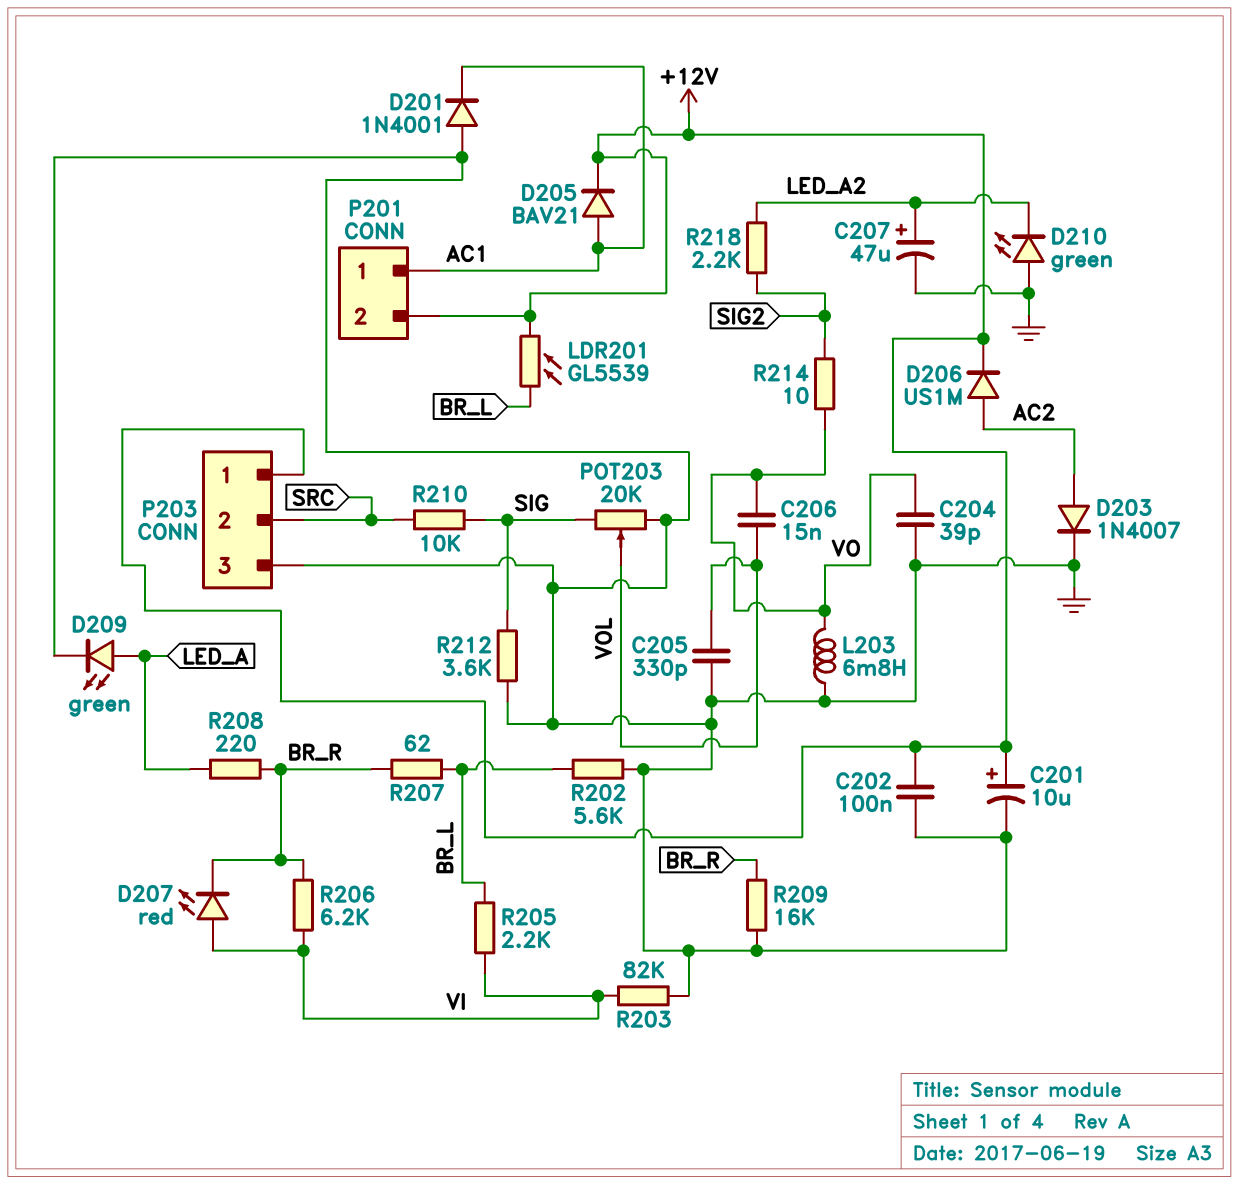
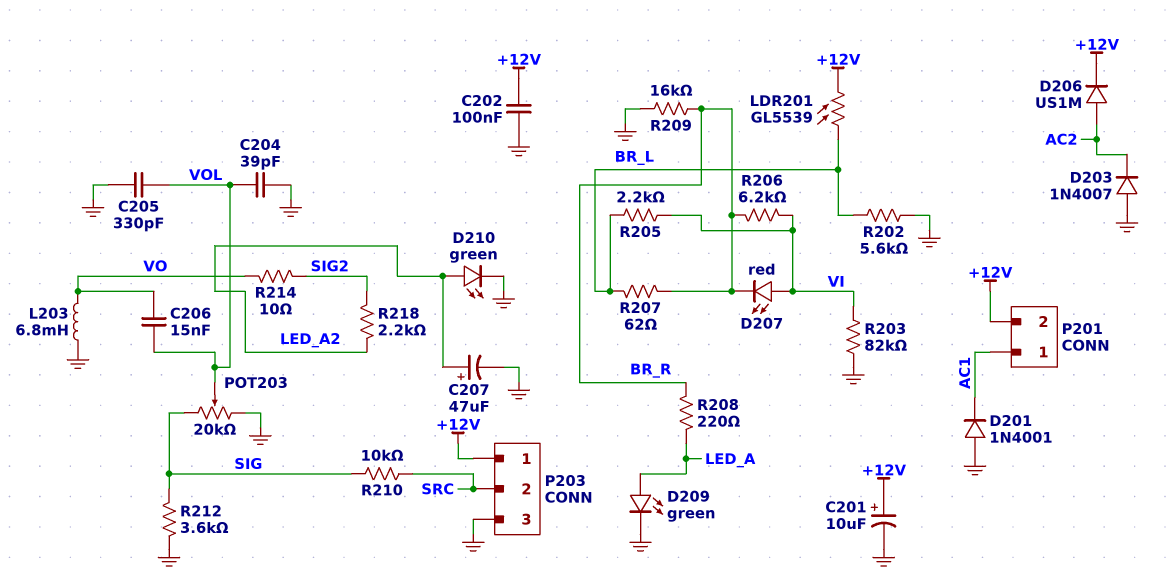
C204: 39pF (GND, VO) -> 39pF (GND, VOL)
D203: diode 1N4007 (A AC2, K GND) -> diode 1N4007 (A GND, K AC2)
D205: diode BAV21 (A AC1, K +12V) -> none
D210: LED green (A GND, K LED_A2) -> LED green (A LED_A2, K GND)

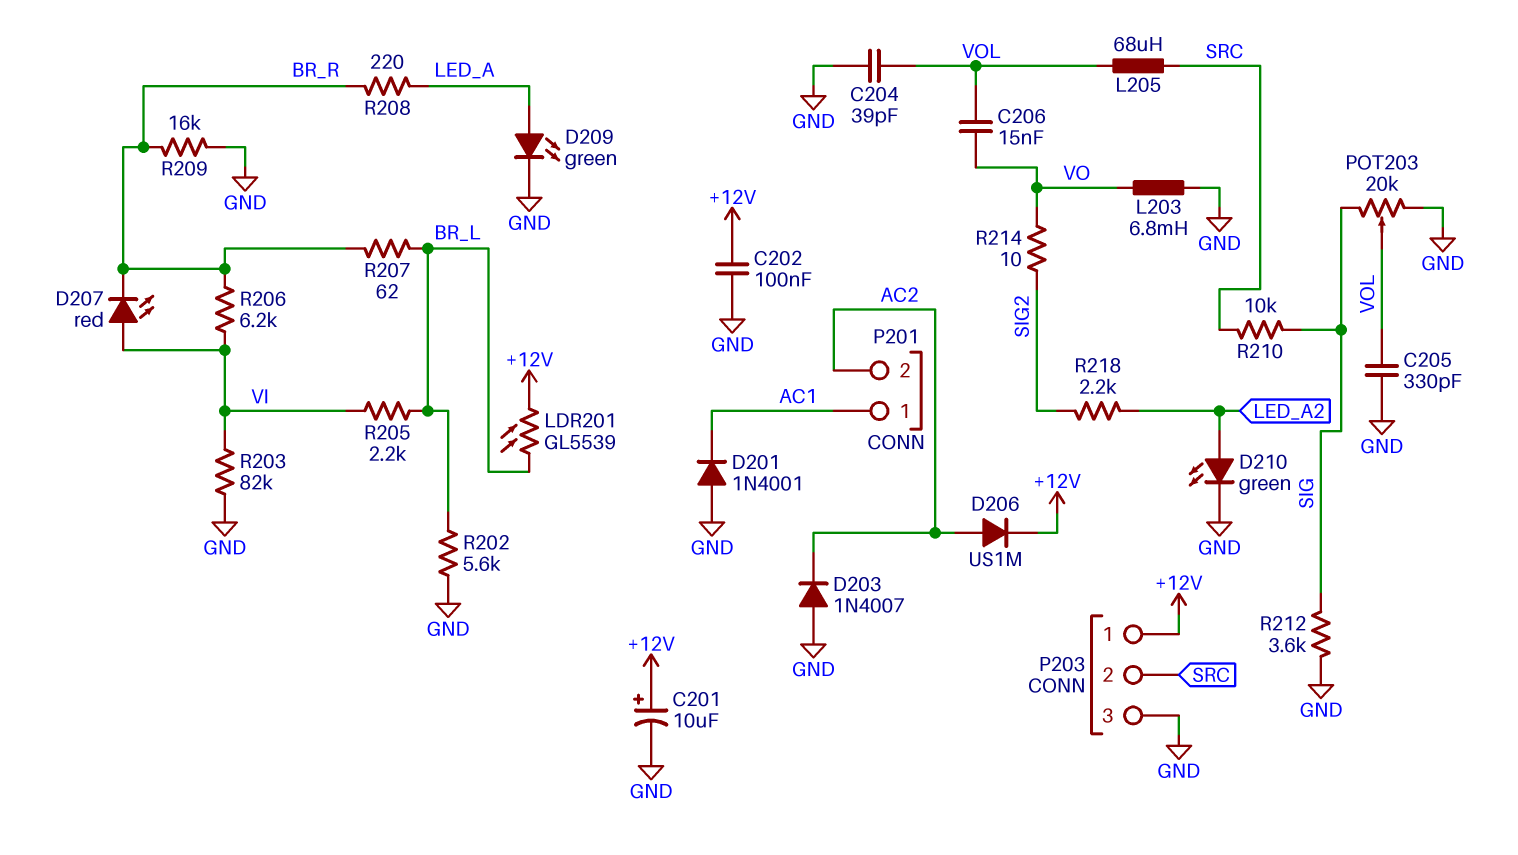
C207: 47uF (plus LED_A2, minus GND) -> none
L205: none -> 68uH (SRC, VOL)
P201 pin 2: +12V -> AC2

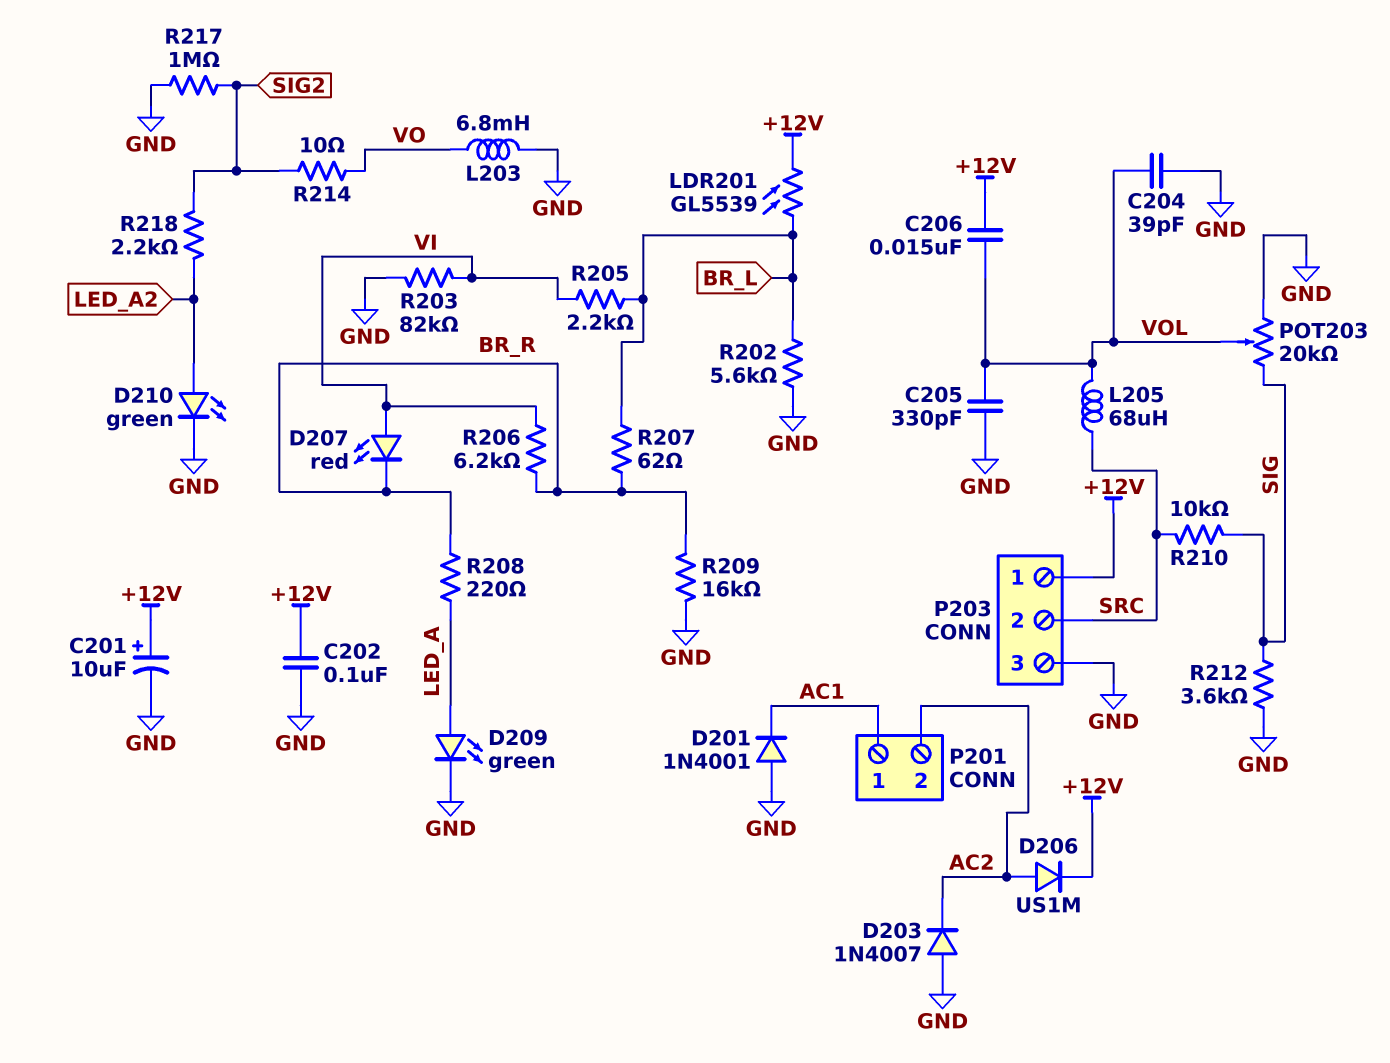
C206: 15nF (VO, VOL) -> 15nF (+12V, VOL)
R217: none -> 1M (GND, SIG2)

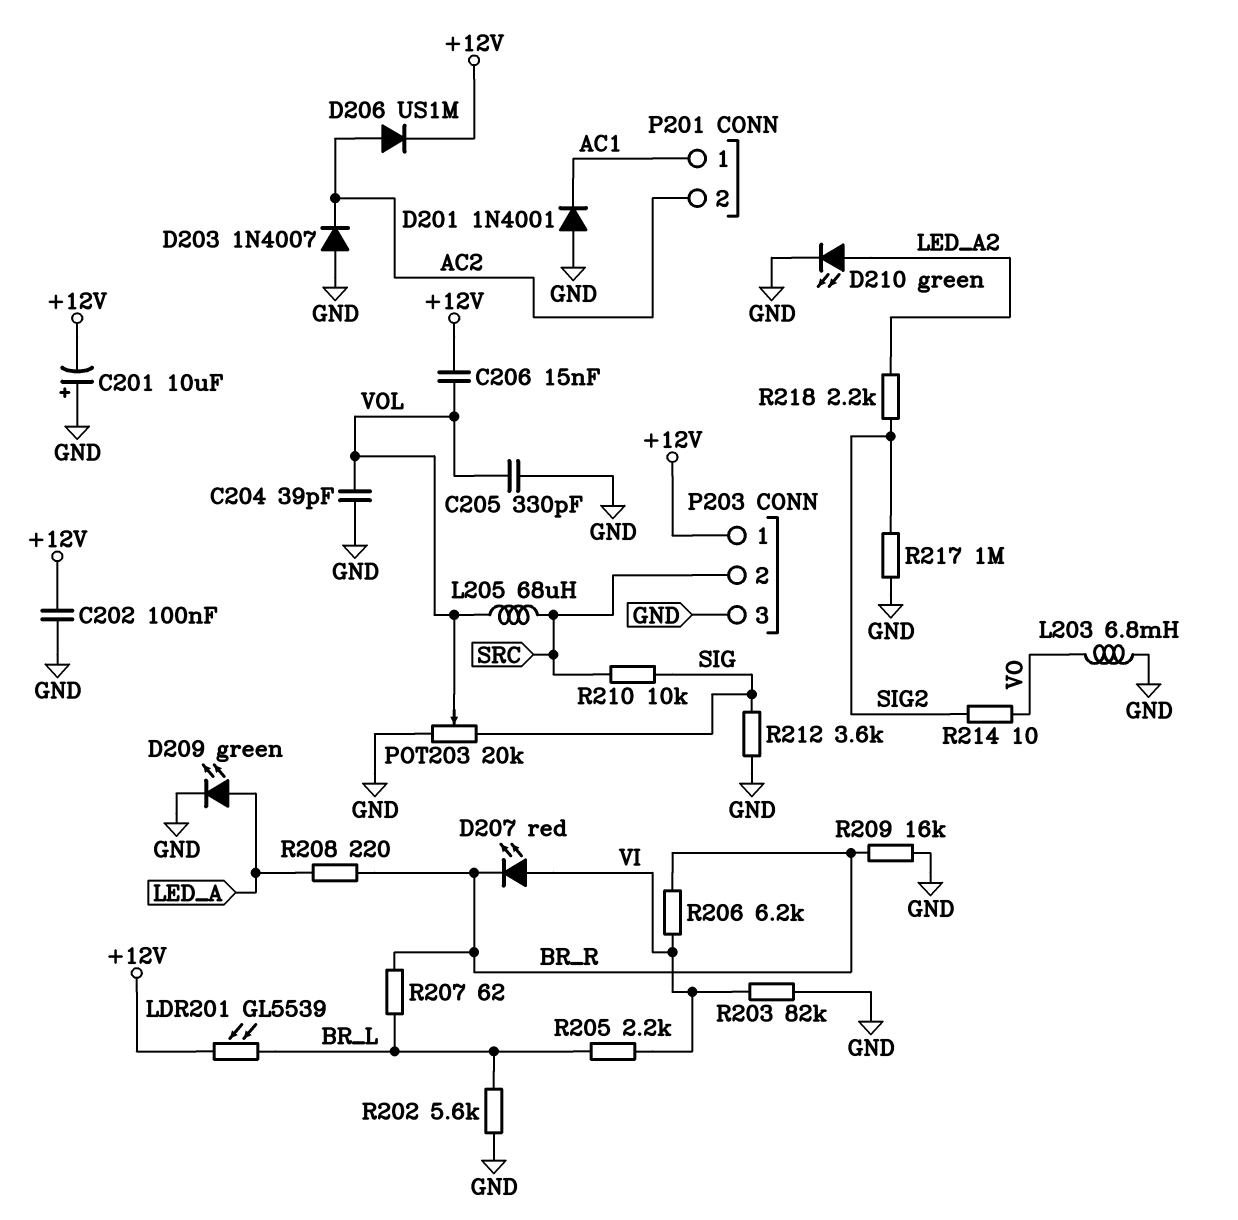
C201: 10uF (plus +12V, minus GND) -> 10uF (plus GND, minus +12V)

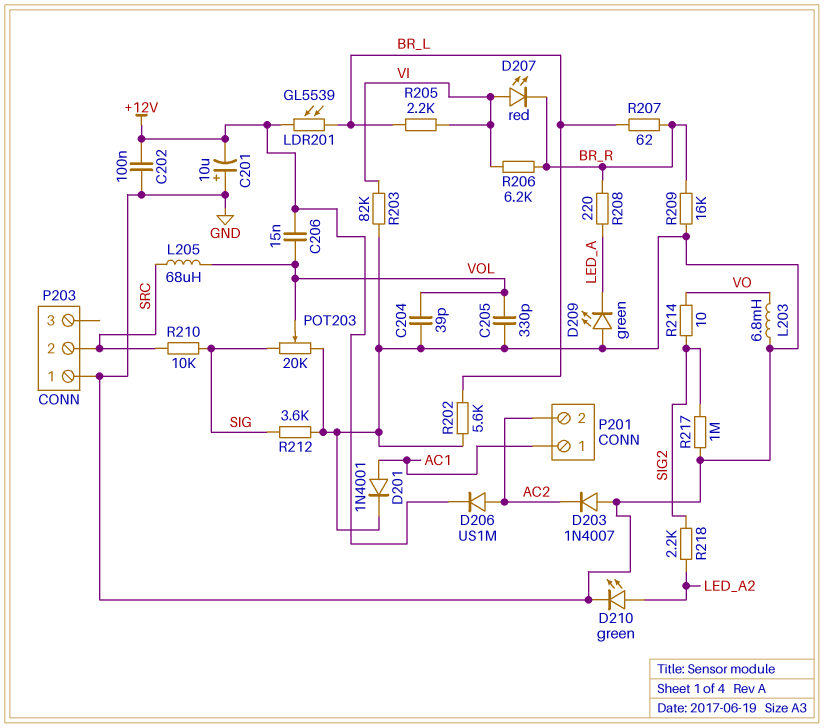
D201: diode 1N4001 (A GND, K AC1) -> diode 1N4001 (A AC1, K GND)
D209: LED green (A LED_A, K GND) -> LED green (A GND, K LED_A)
P203 pin 1: +12V -> GND
P203 pin 3: GND -> none

